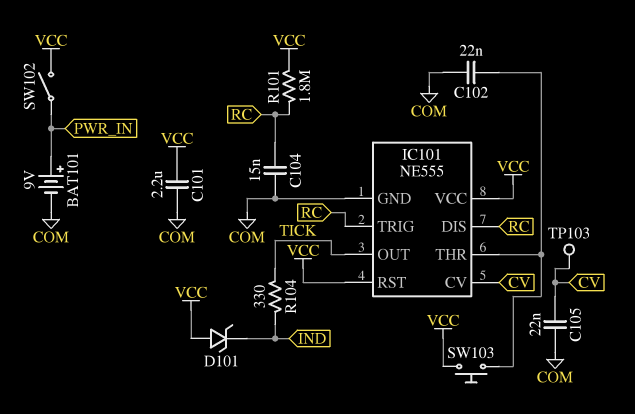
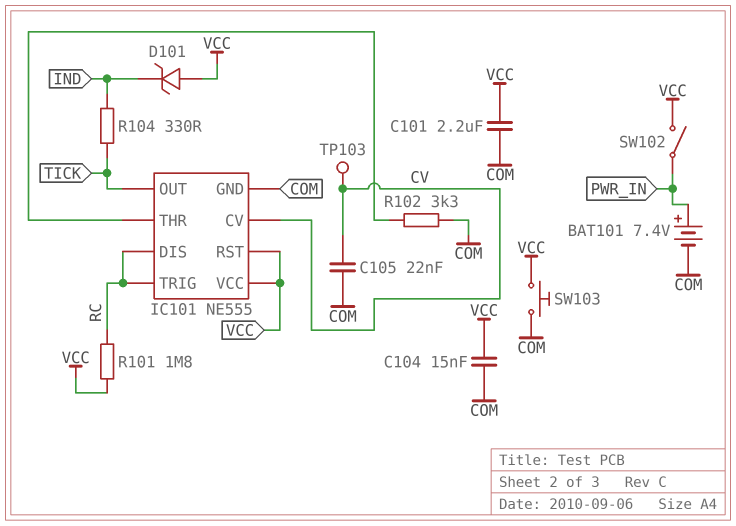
BAT101: 9V (plus PWR_IN, minus COM) -> 7.4V (plus PWR_IN, minus COM)
C102: 22nF (COM, IC101/THR) -> none
C104: 15nF (COM, RC) -> 15nF (COM, VCC)
R102: none -> 3.3k (COM, IC101/THR)
SW103: button (IC101/THR, VCC) -> button (COM, VCC)

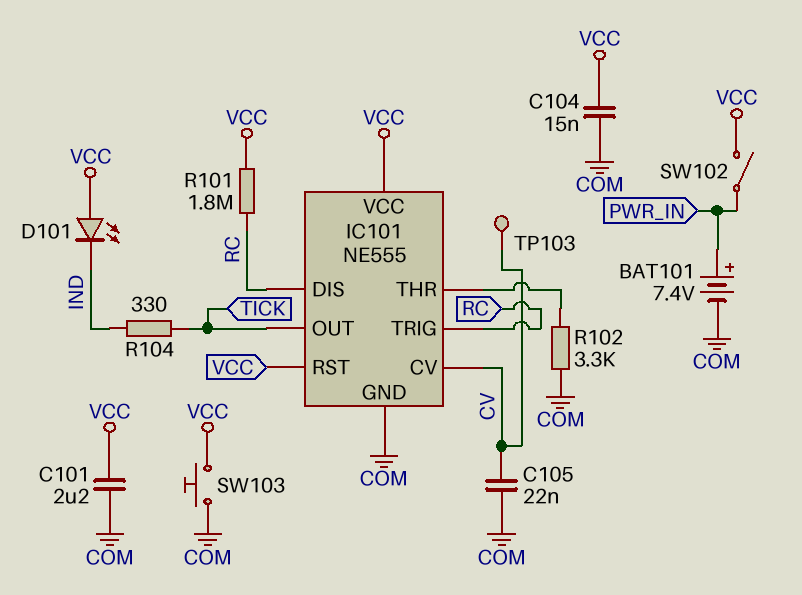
D101: zener (A VCC, K IND) -> LED (A VCC, K IND)

